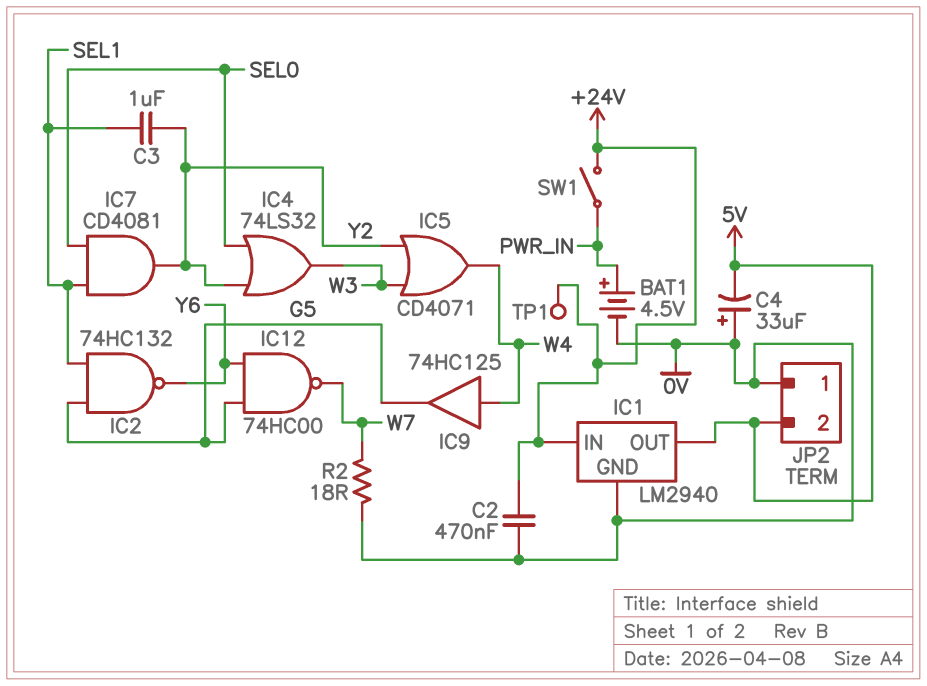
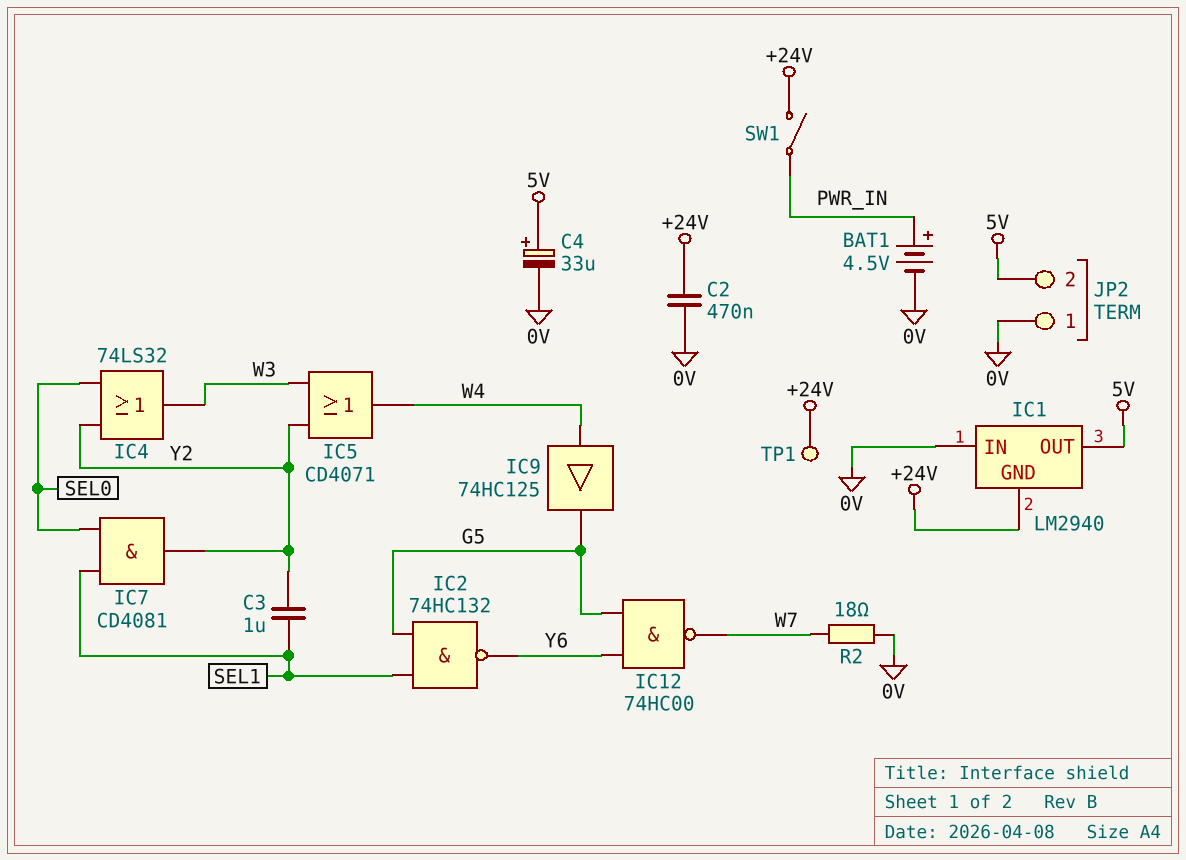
C4: 33uF (plus 0V, minus 5V) -> 33uF (plus 5V, minus 0V)
IC1 pin GND: 0V -> +24V
IC1 pin IN: +24V -> 0V

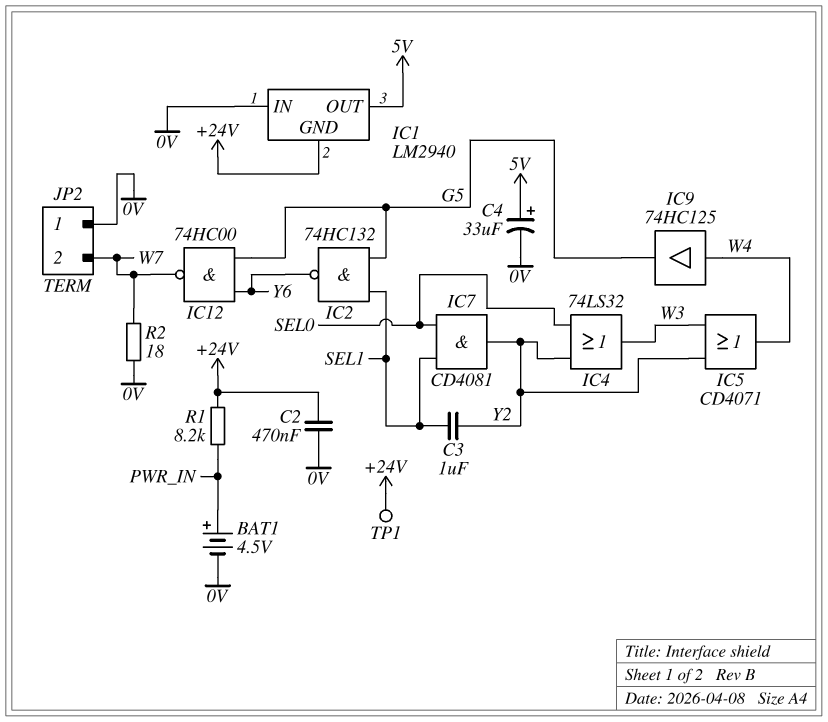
JP2 pin 2: 5V -> W7
R1: none -> 8.2k (+24V, PWR_IN)
SW1: switch (+24V, PWR_IN) -> none

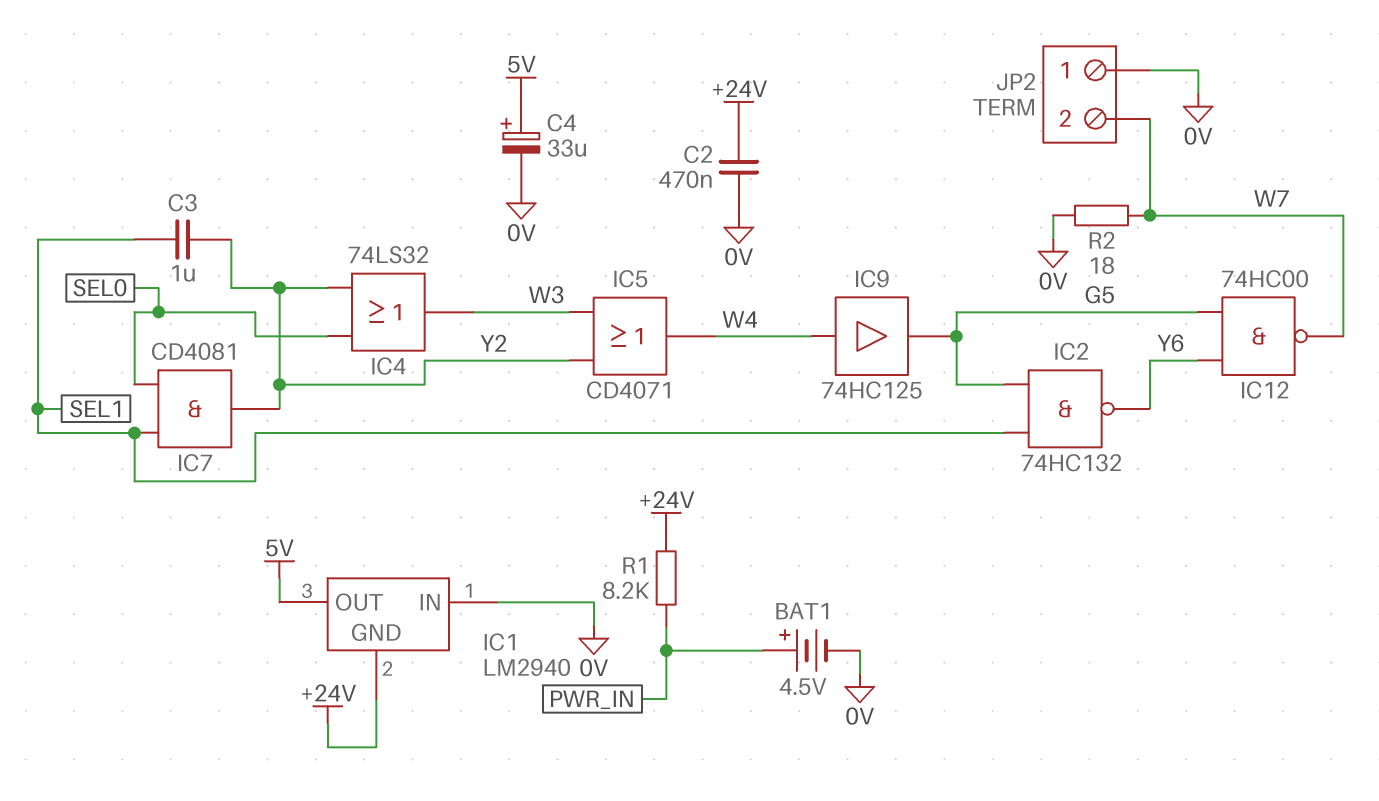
TP1: test point (+24V) -> none

